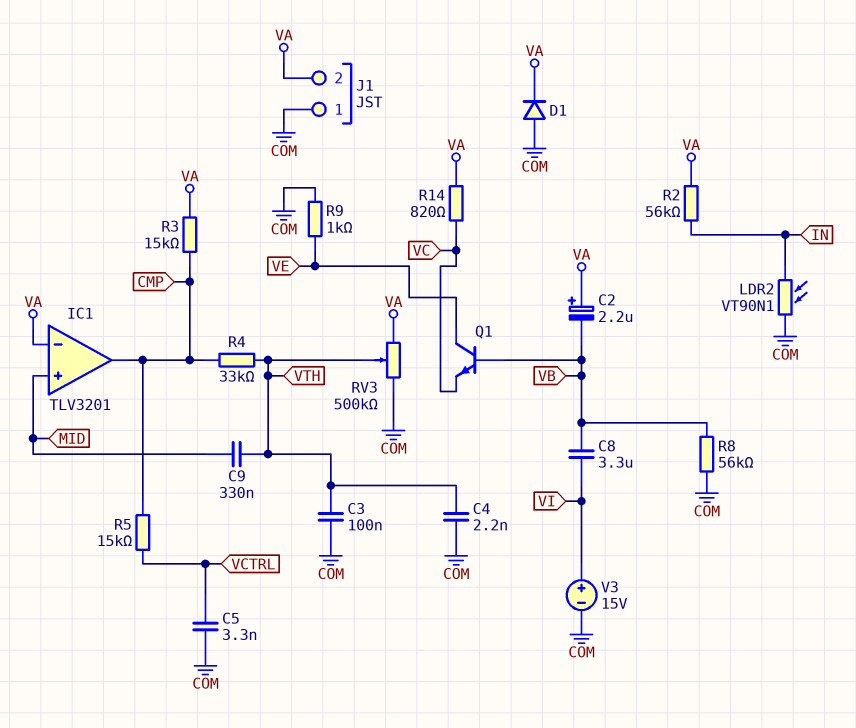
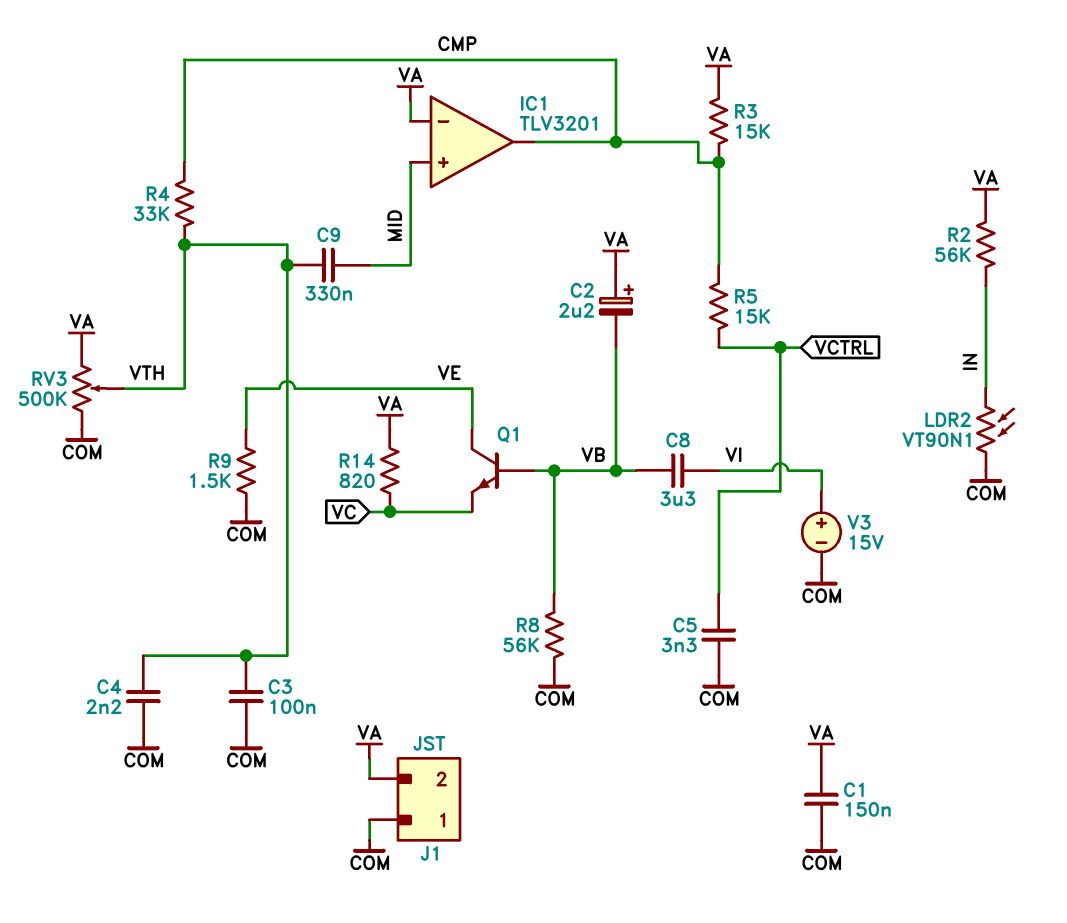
C1: none -> 150nF (COM, VA)
D1: diode (A COM, K VA) -> none
R9: 1k (COM, VE) -> 1.5k (COM, VE)

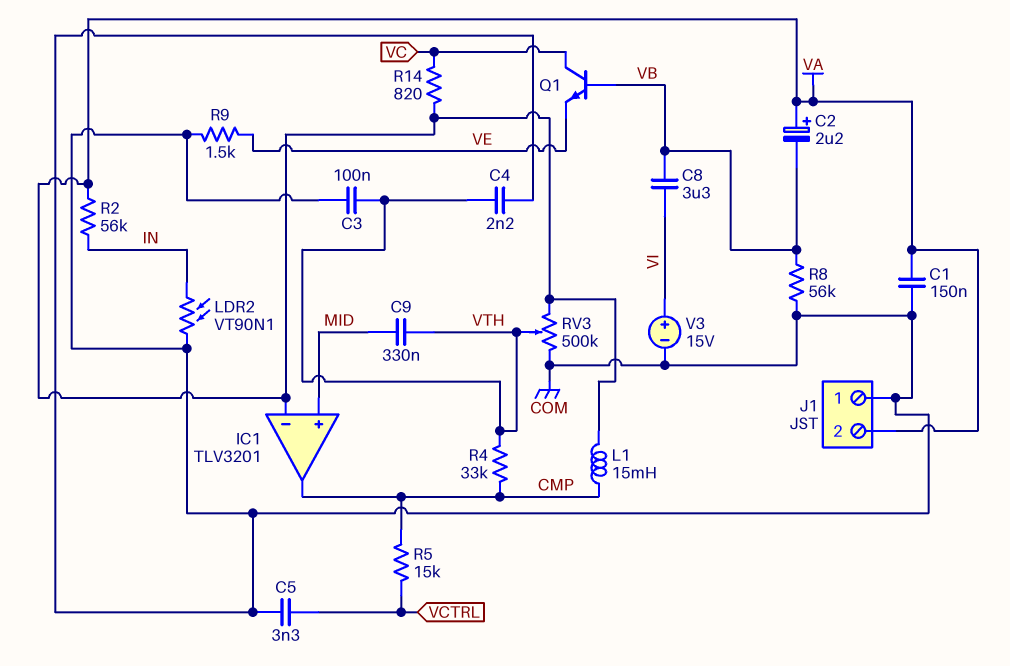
L1: none -> 15mH (CMP, VA)
Q1: NPN (B VB, C VE, E VC) -> NPN (B VB, C VC, E VE)
R3: 15k (CMP, VA) -> none

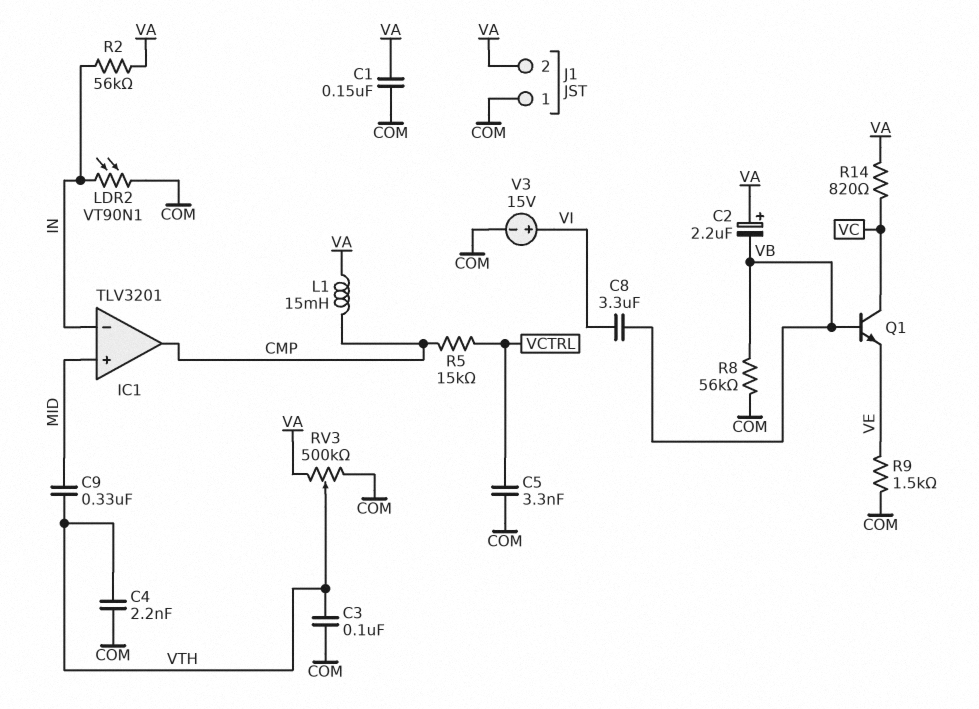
IC1 pin in-: VA -> IN
R4: 33k (CMP, VTH) -> none

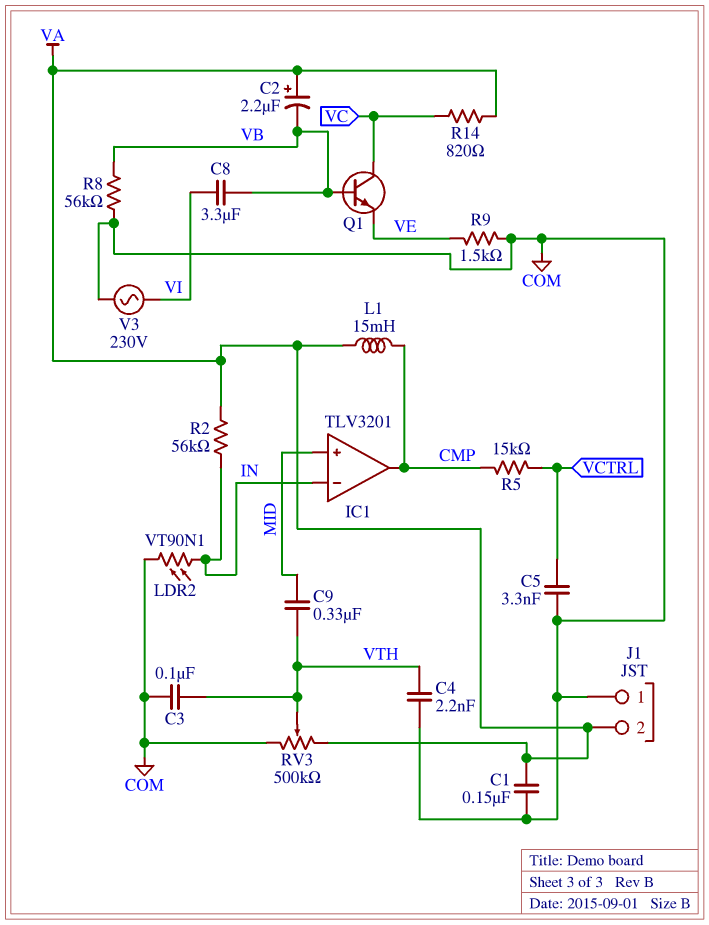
V3: 15V (plus VI, minus COM) -> AC 230V (COM, VI)

